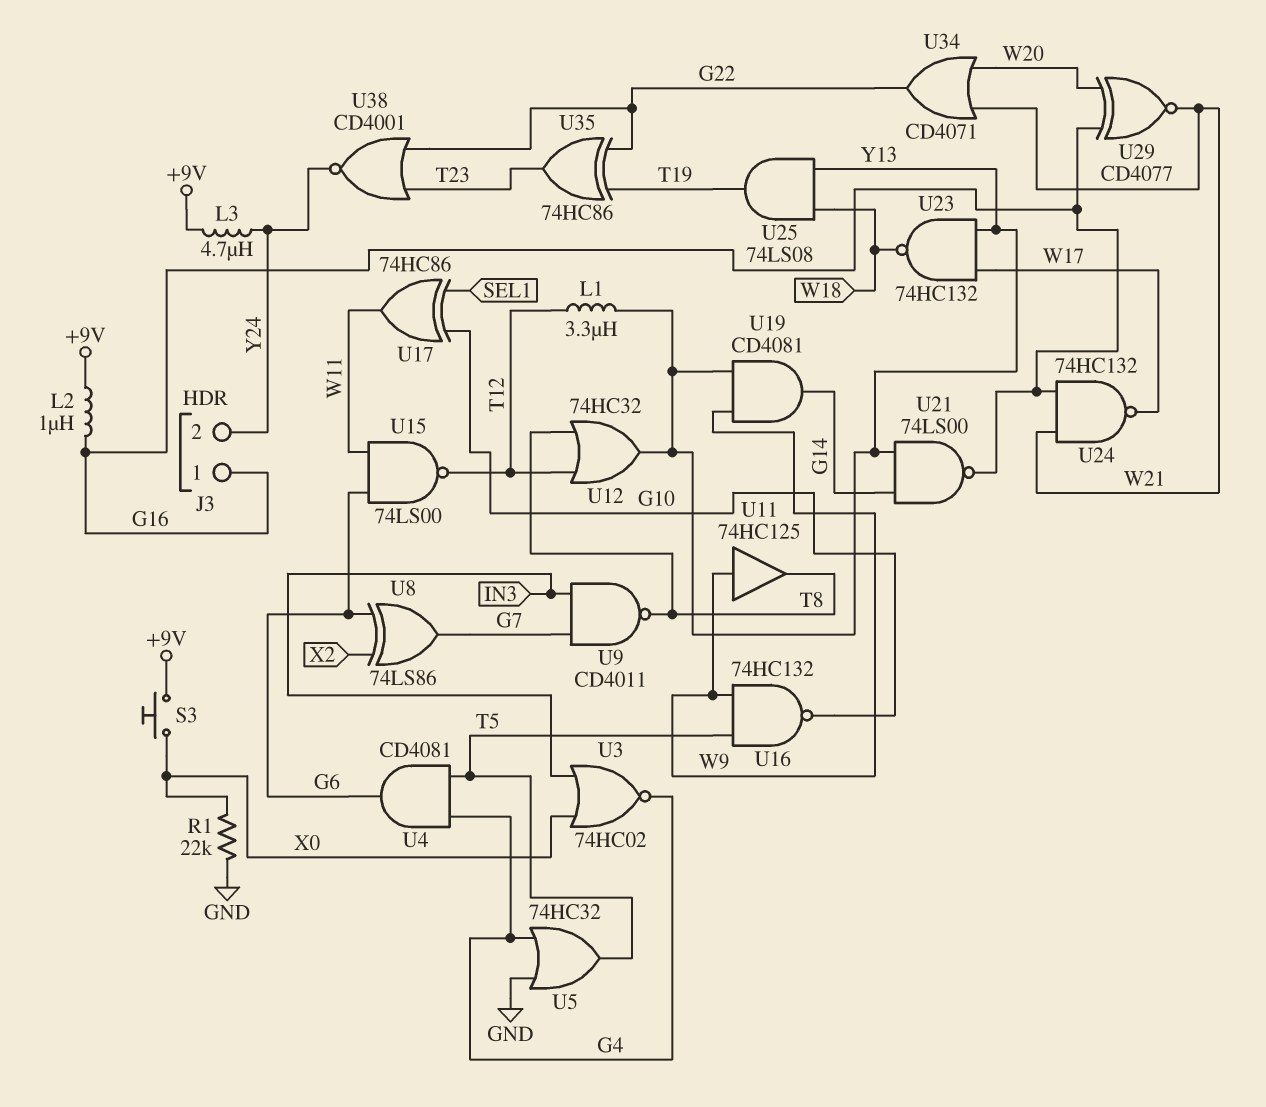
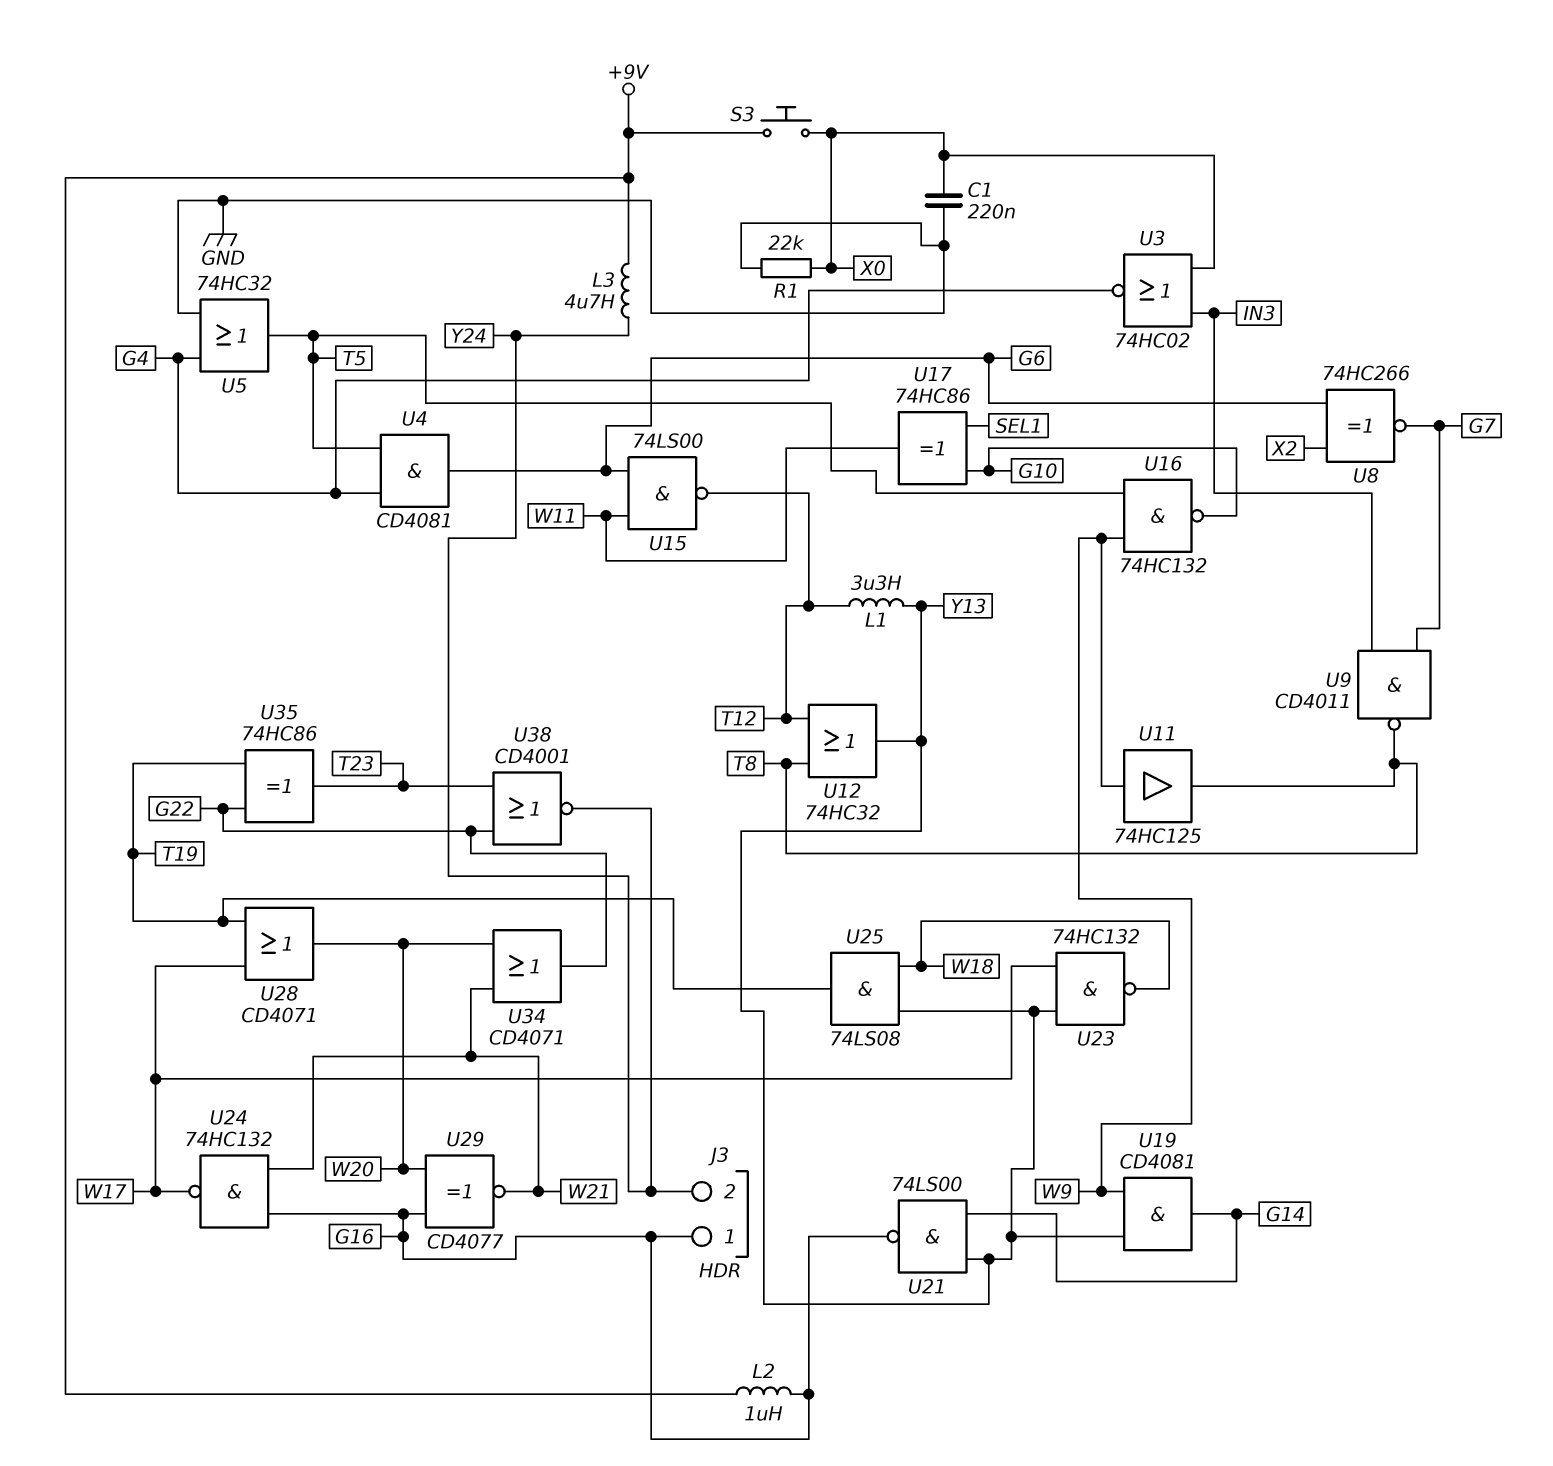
C1: none -> 220nF (GND, X0)
U8: XOR 74LS86 (in G6, in X2, out G7) -> XNOR 74HC266 (in G6, in X2, out G7)
U28: none -> OR CD4071 (in T19, in W17, out W20)

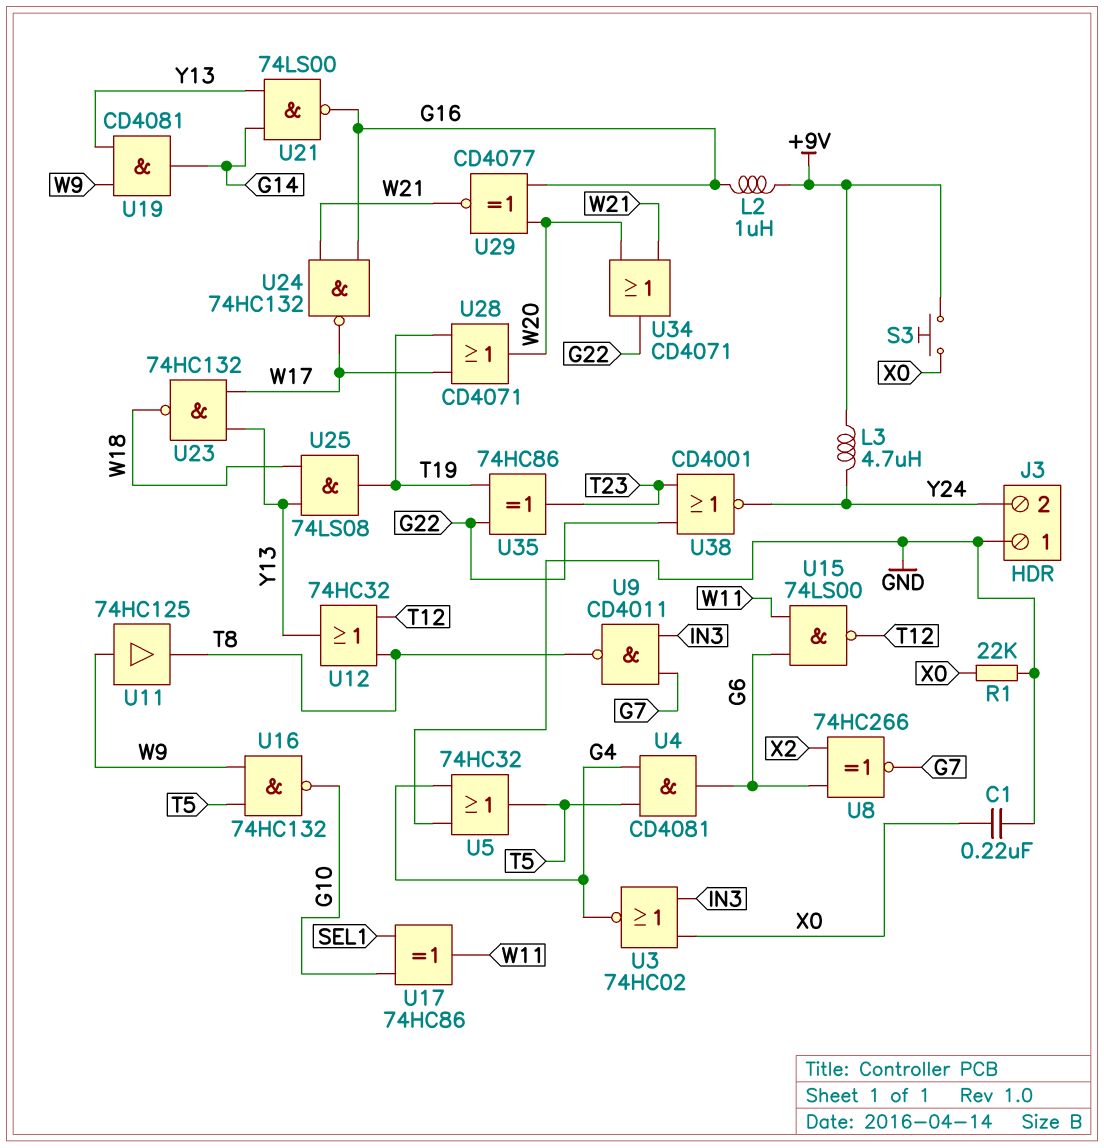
J3 pin 1: G16 -> GND
L1: 3.3uH (T12, Y13) -> none

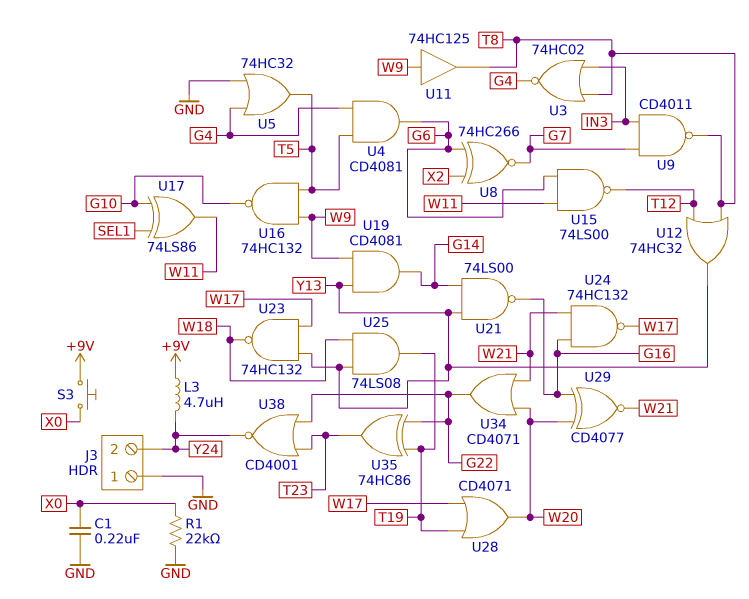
L2: 1uH (+9V, G16) -> none
U3: NOR 74HC02 (in IN3, in X0, out G4) -> NOR 74HC02 (in IN3, in T8, out G4)
U17: XOR 74HC86 (in G10, in SEL1, out W11) -> XOR 74LS86 (in G10, in SEL1, out W11)

